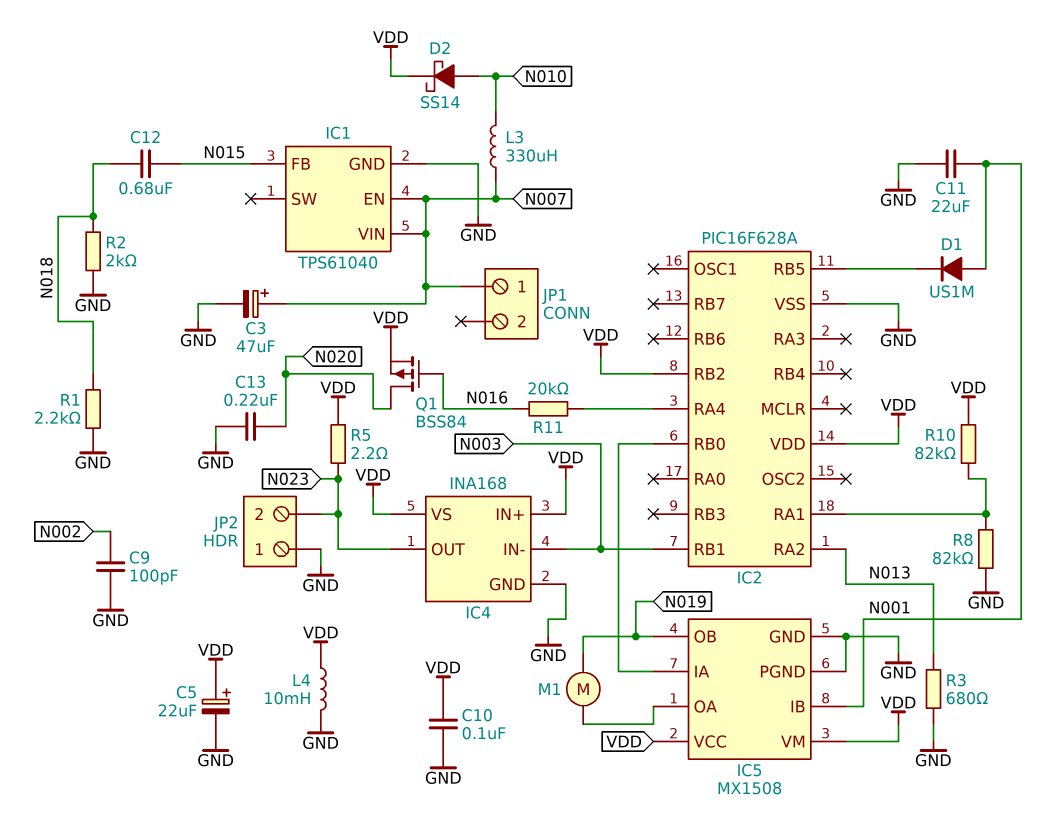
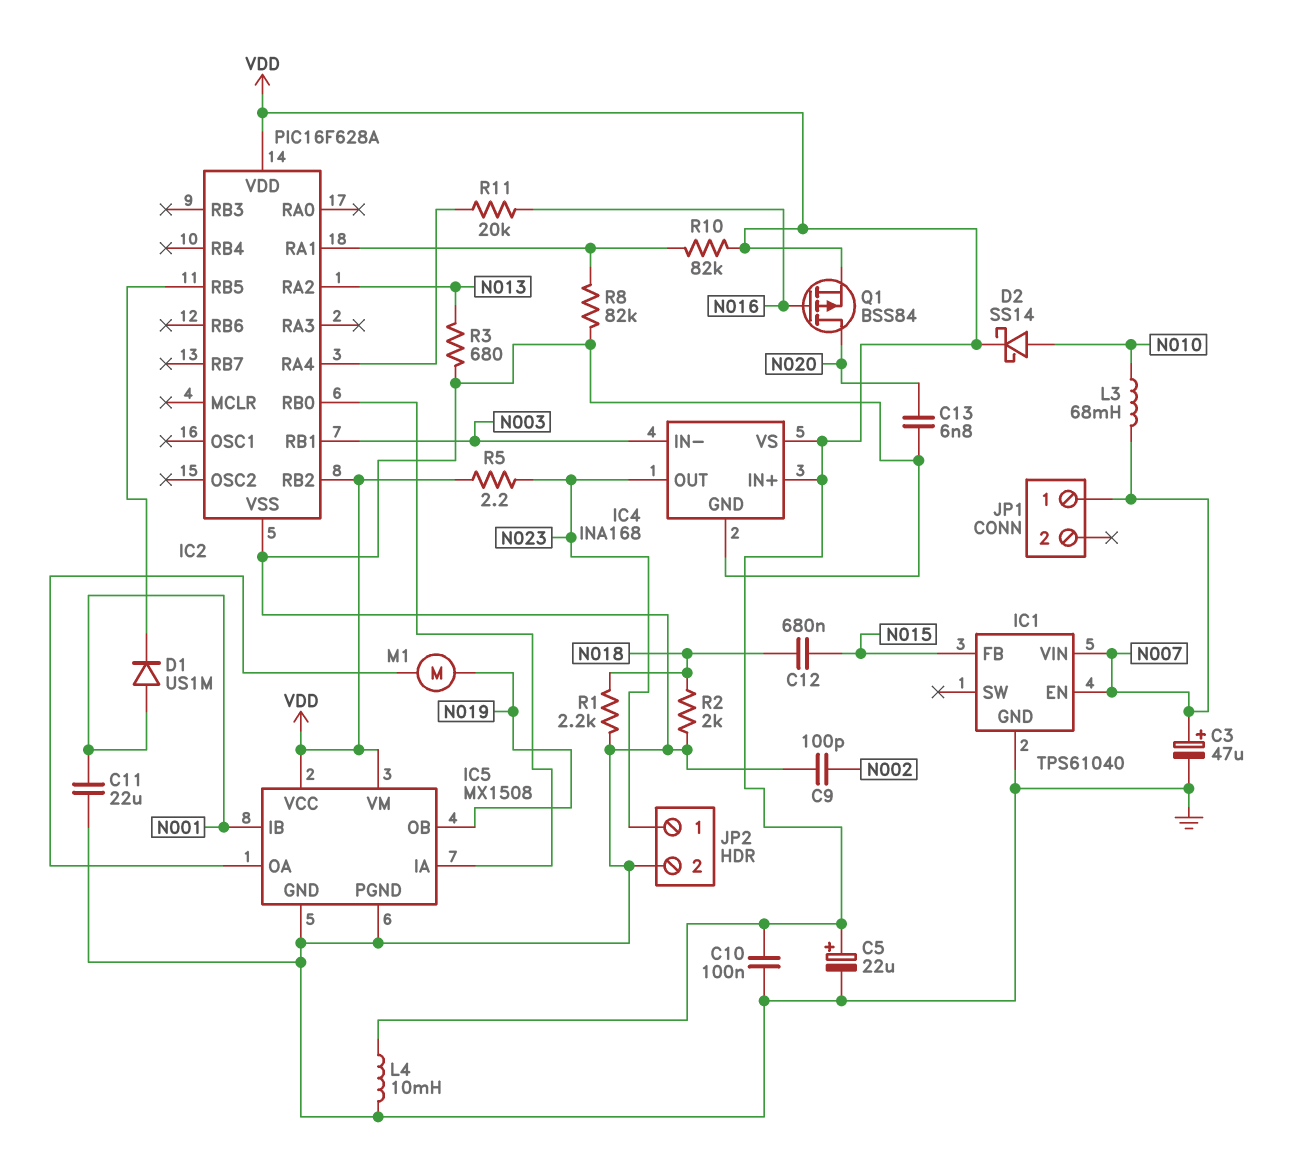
C13: 220nF (GND, N020) -> 6.8nF (GND, N020)
JP2 pin 1: GND -> N023
JP2 pin 2: N023 -> GND
L3: 330uH (N007, N010) -> 68mH (N007, N010)

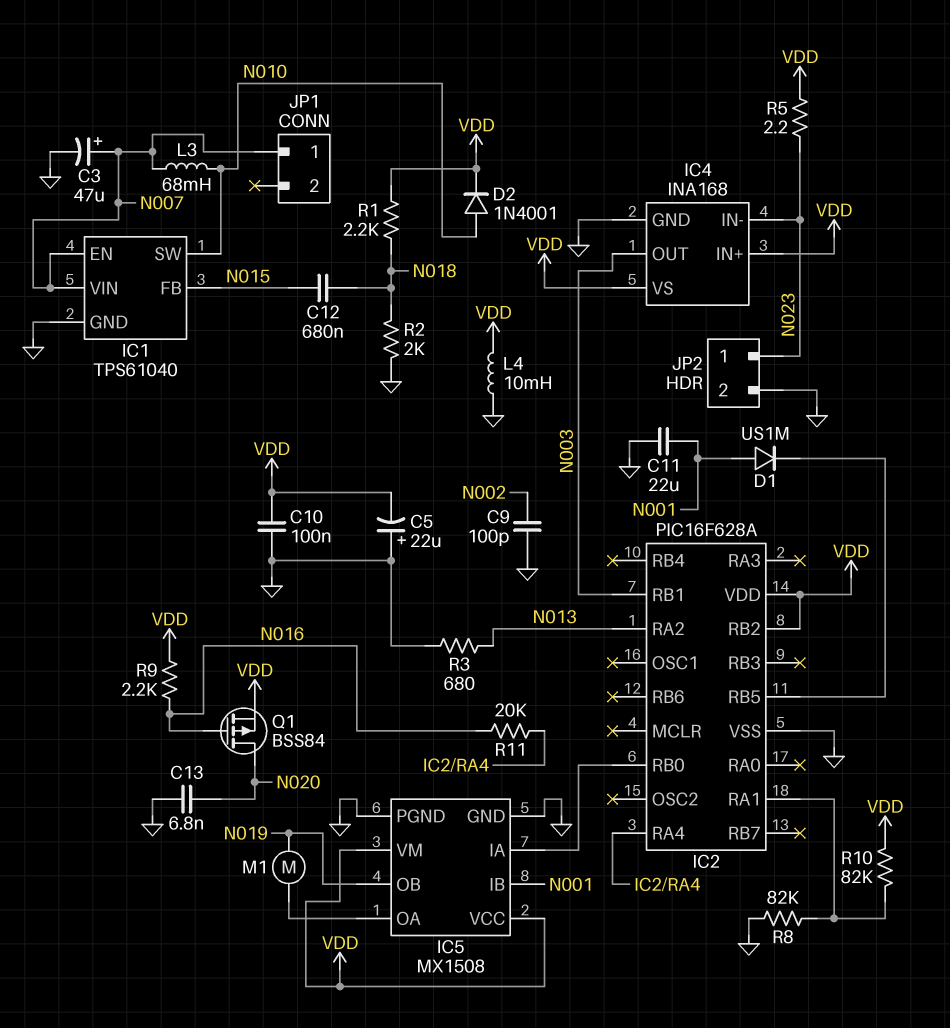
C5: 22uF (plus VDD, minus GND) -> 22uF (plus GND, minus VDD)
D2: schottky SS14 (A N010, K VDD) -> diode 1N4001 (A N010, K VDD)
IC1 pin SW: none -> N010
IC4 pin IN-: N003 -> N023
IC4 pin OUT: N023 -> N003
R1: 2.2k (GND, N018) -> 2.2k (N018, VDD)
R9: none -> 2.2k (N016, VDD)

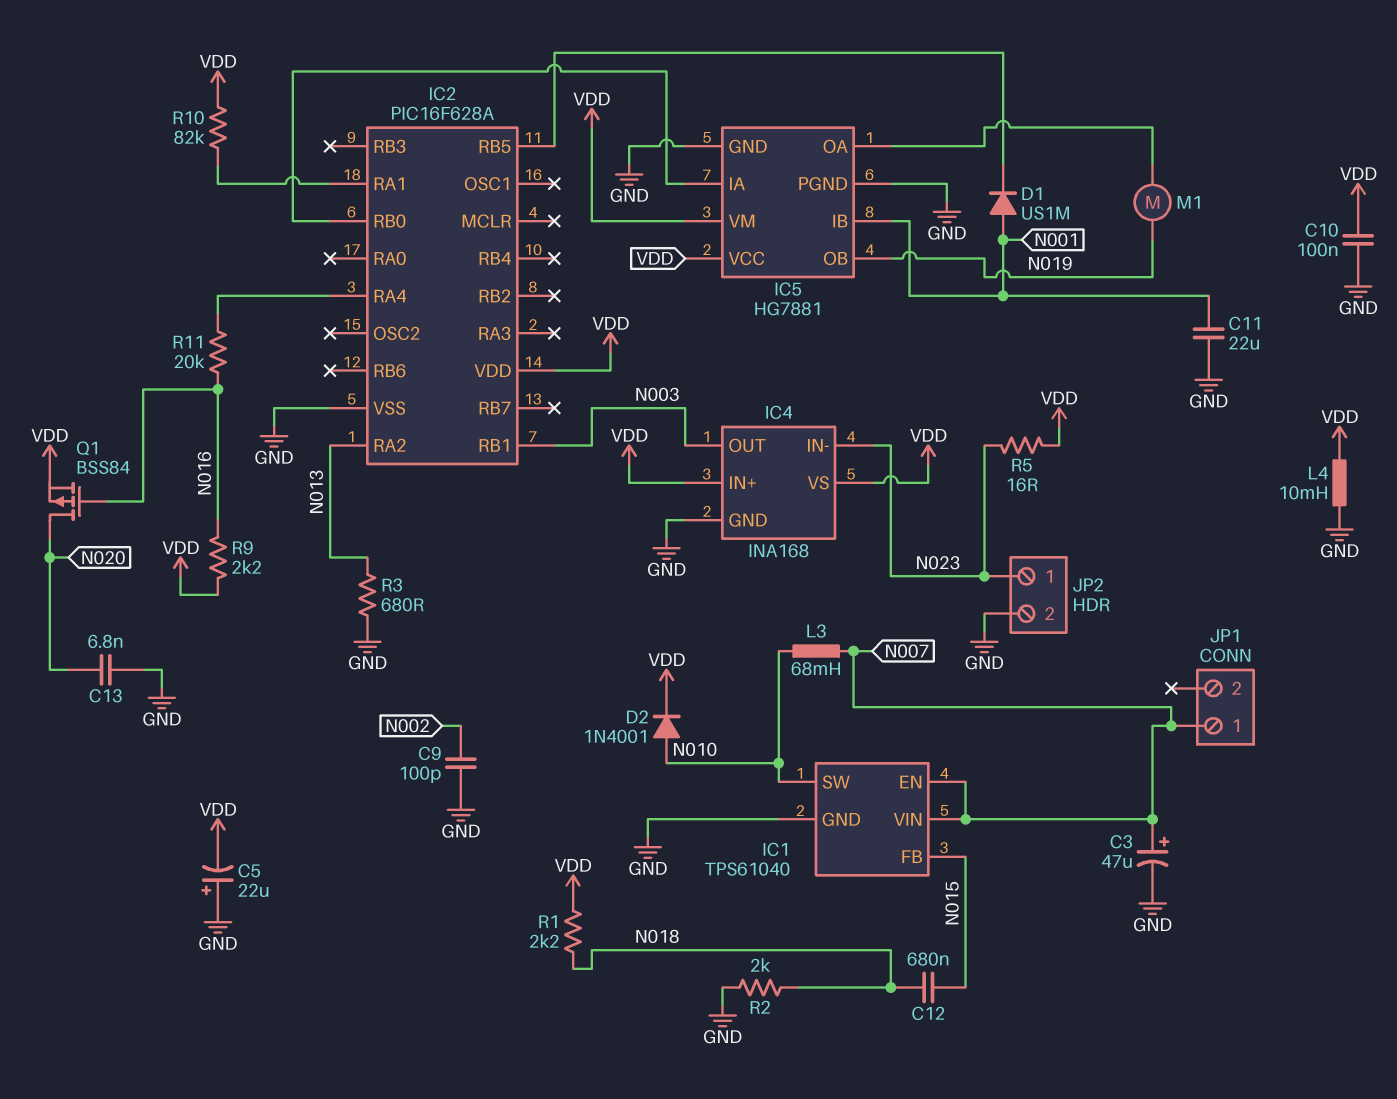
IC2 pin RB2: VDD -> none
IC5: MX1508 -> HG7881
R5: 2.2 (N023, VDD) -> 16 (N023, VDD)
R8: 82k (GND, IC2/RA1) -> none

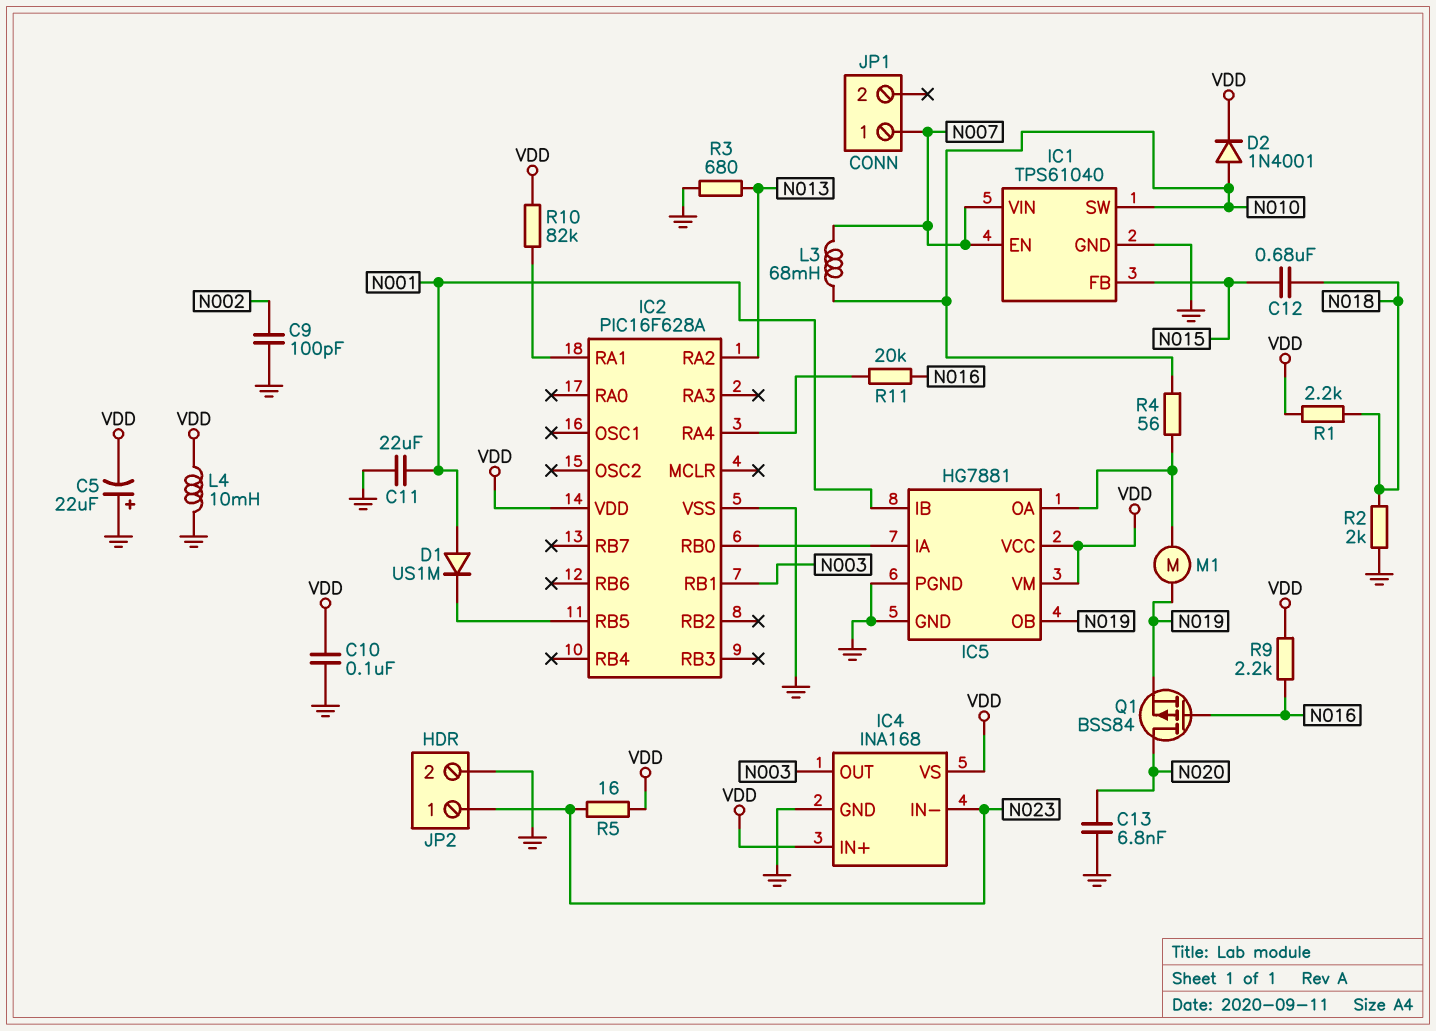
C3: 47uF (plus N007, minus GND) -> none
Q1: PMOS BSS84 (G N016, D N020, S VDD) -> PMOS BSS84 (G N016, D N020, S N019)
R4: none -> 56 (IC5/OA, N010)

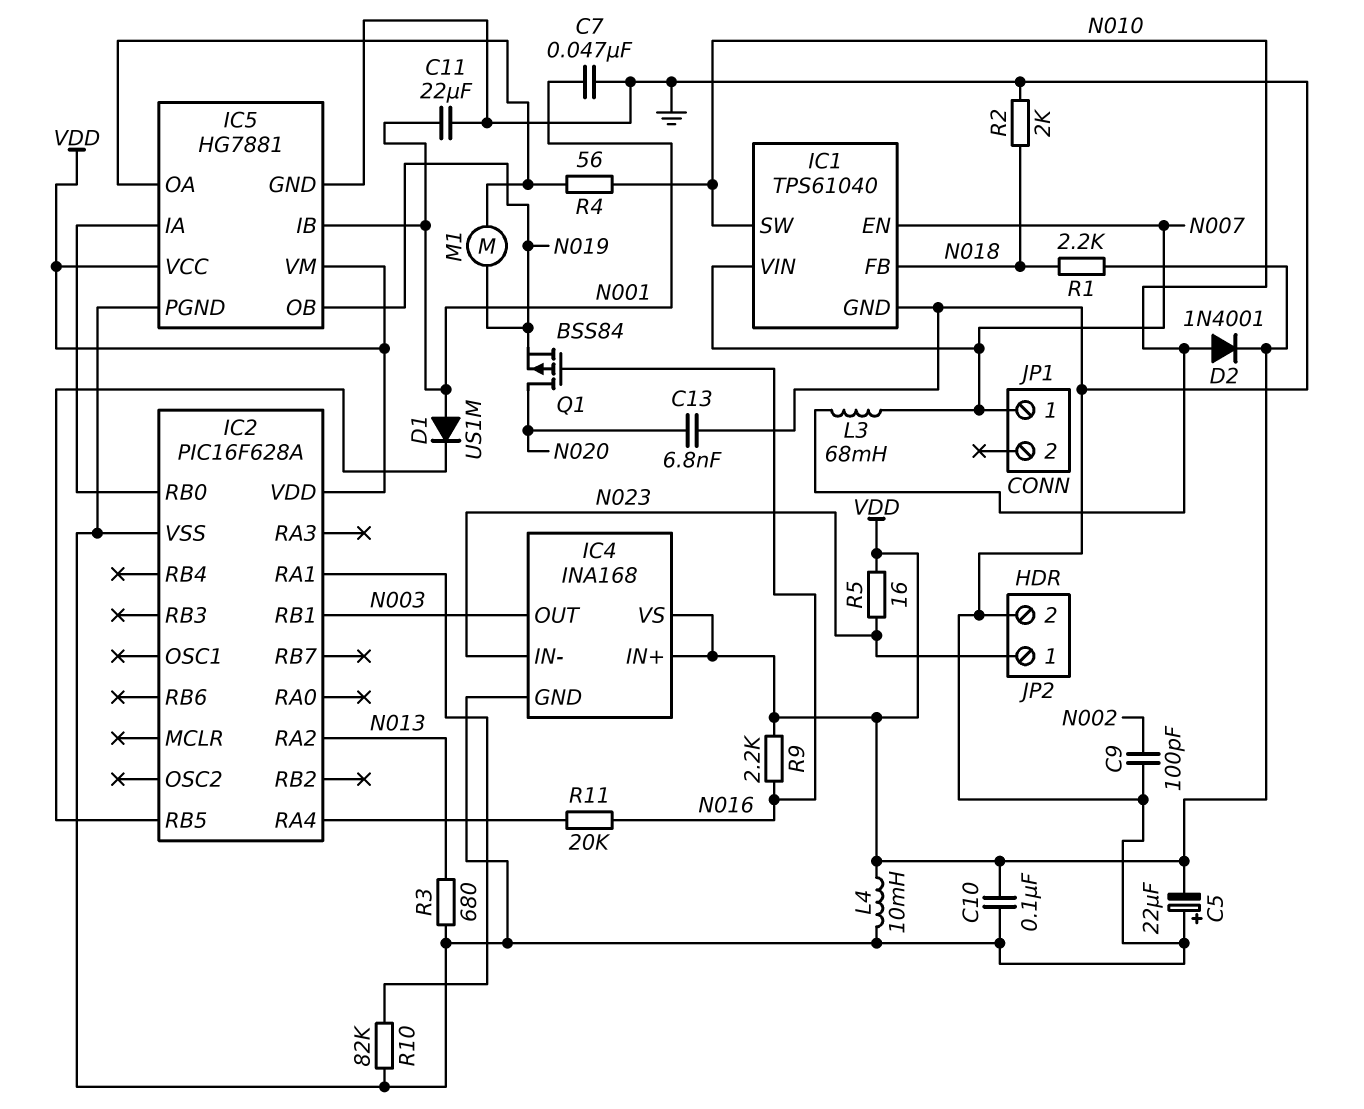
C7: none -> 47nF (GND, N001)
C12: 680nF (N015, N018) -> none
IC1 pin FB: N015 -> N018
R10: 82k (IC2/RA1, VDD) -> 82k (GND, IC2/RA1)

